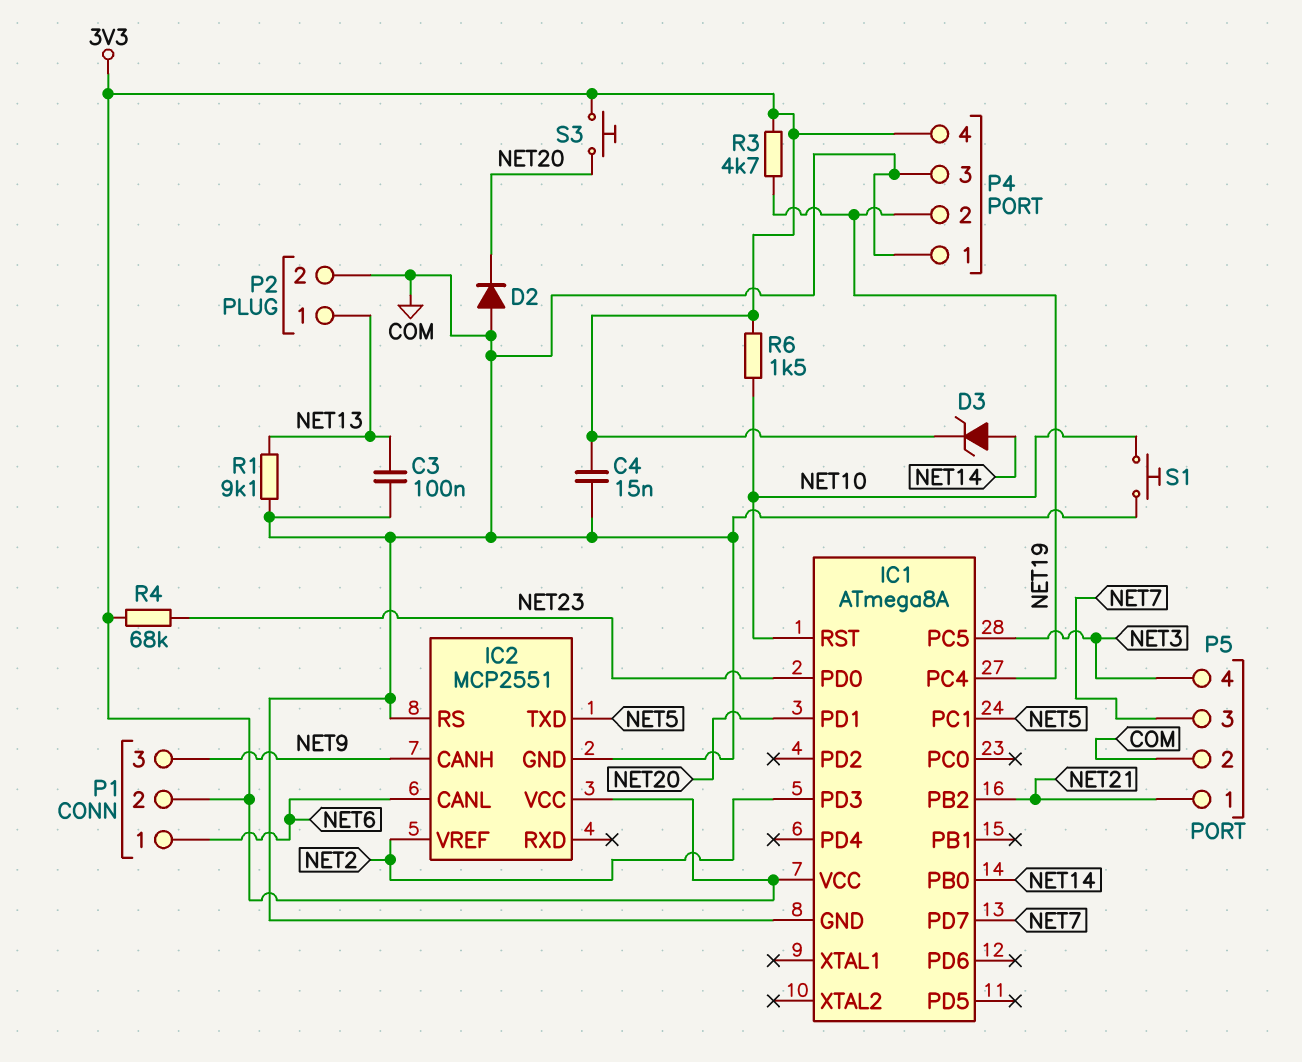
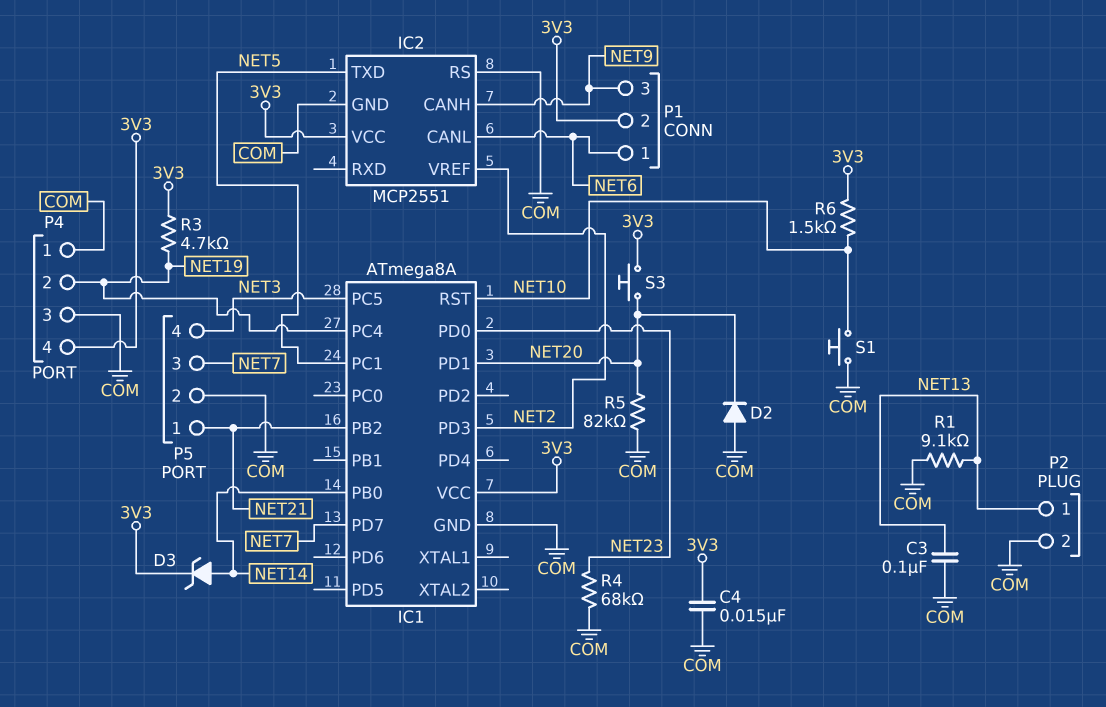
R4: 68k (3V3, NET23) -> 68k (COM, NET23)
R5: none -> 82k (COM, NET20)

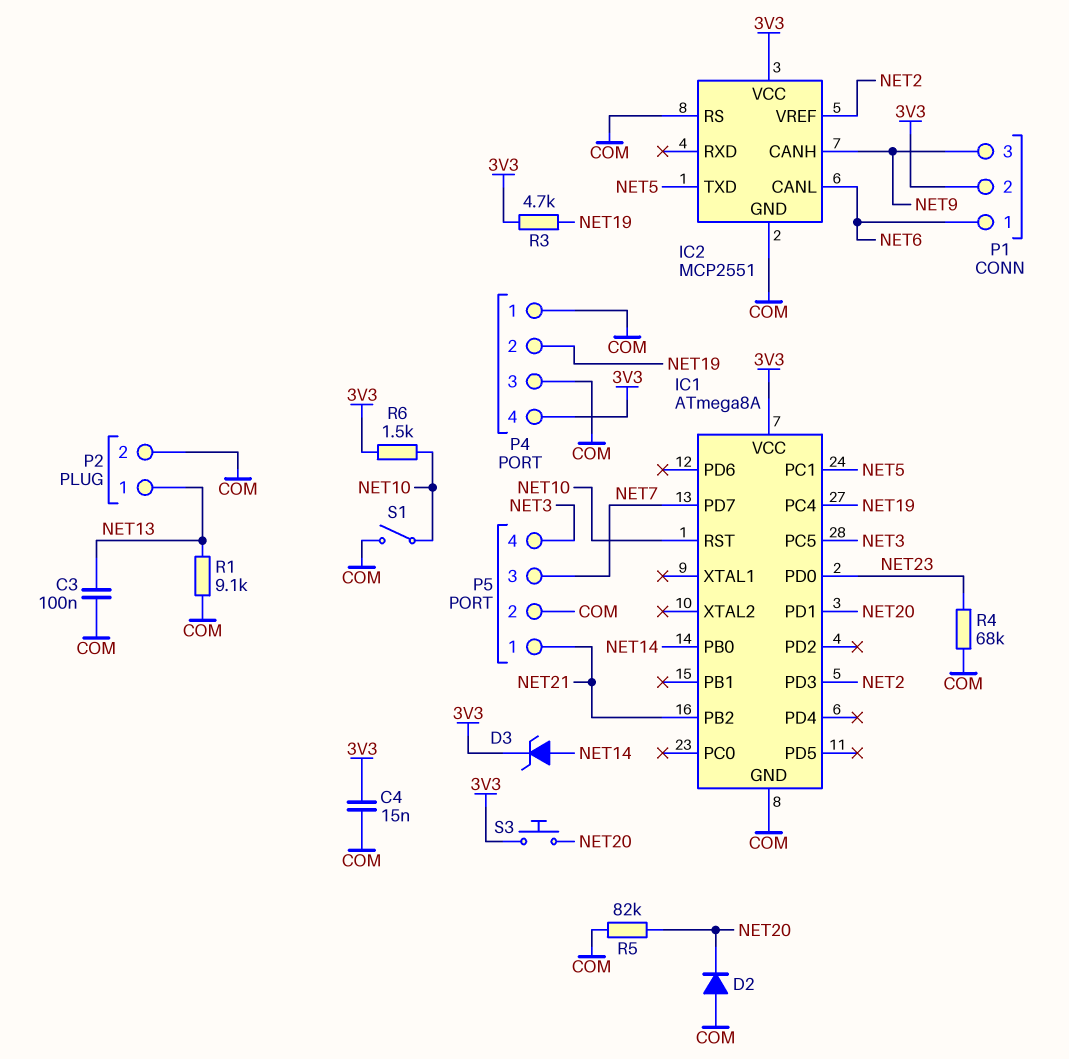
S1: button (COM, NET10) -> switch (COM, NET10)

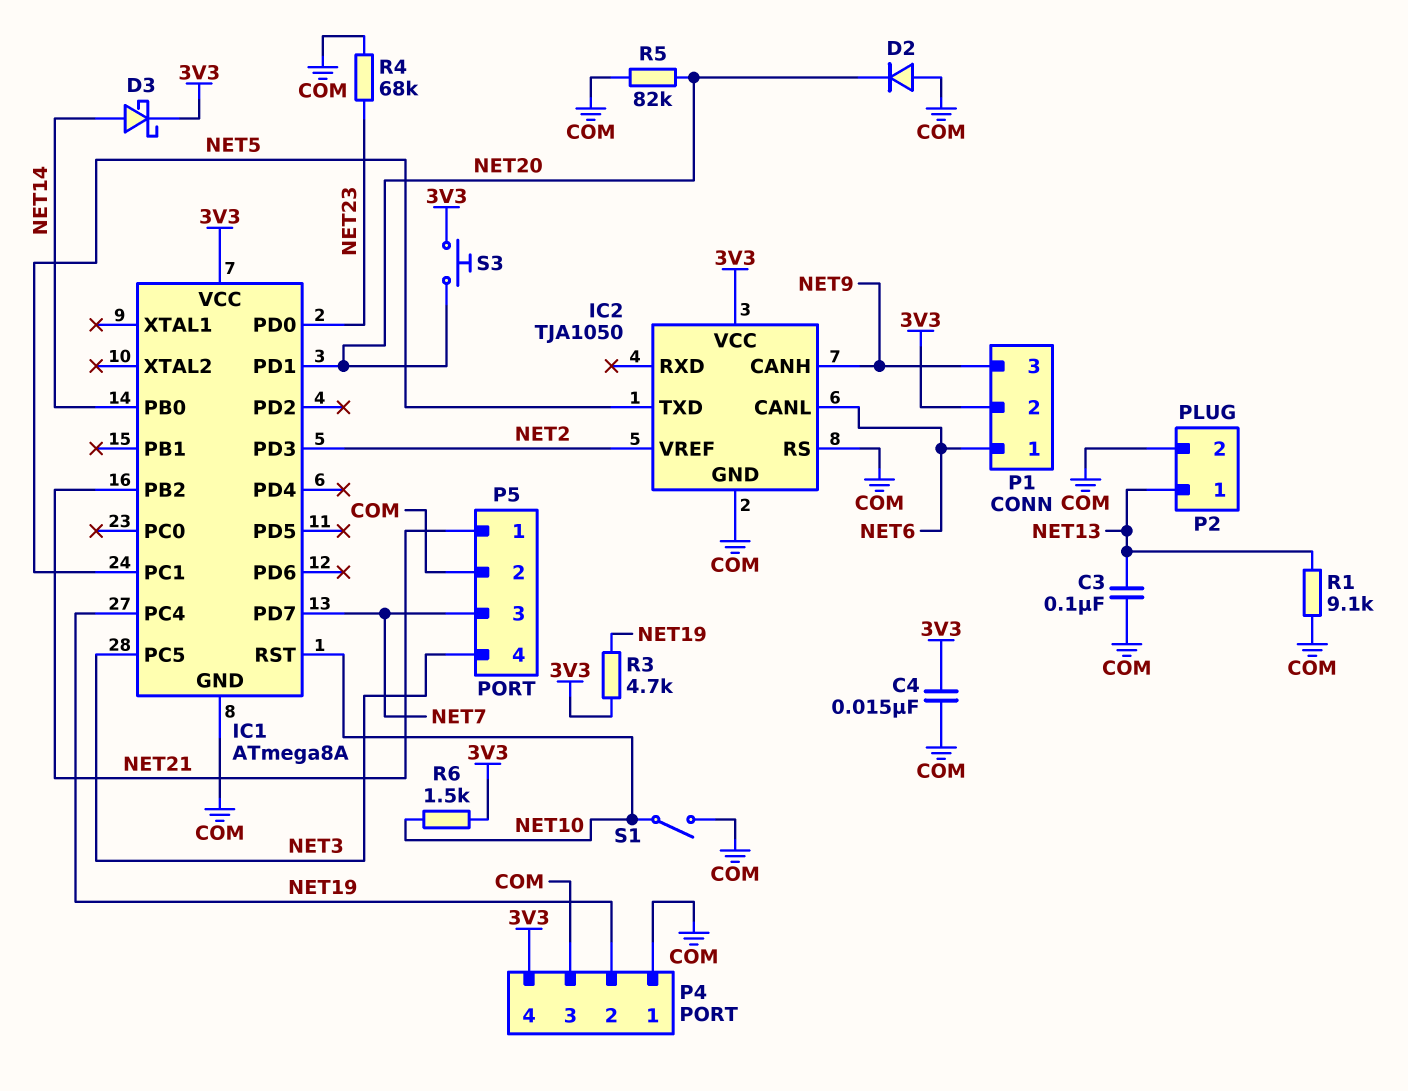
D3: zener (A NET14, K 3V3) -> schottky (A NET14, K 3V3)
IC2: MCP2551 -> TJA1050

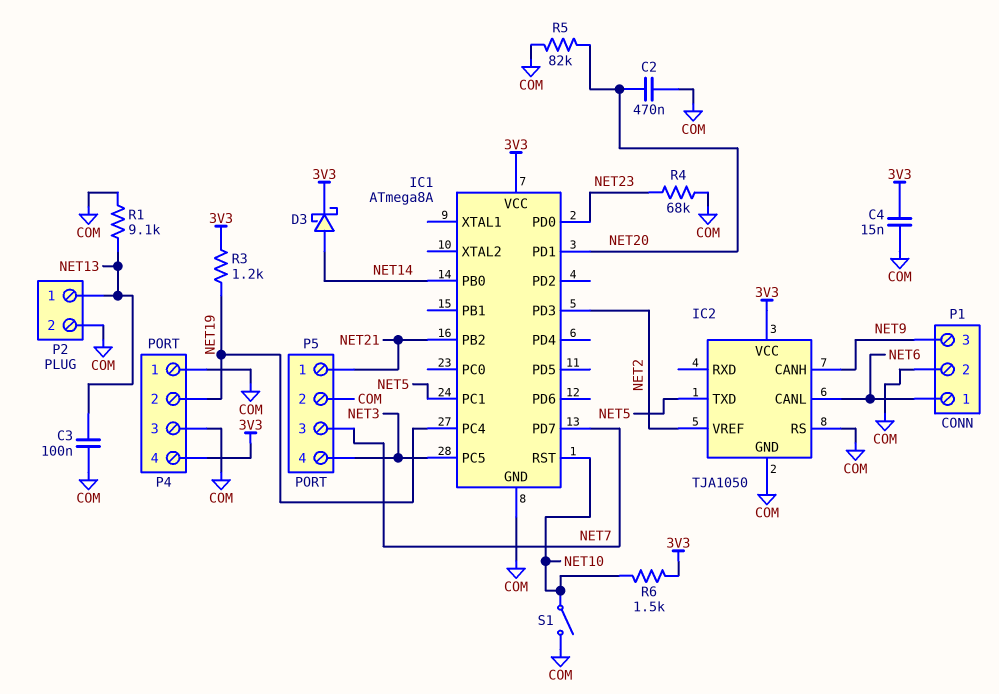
C2: none -> 470nF (COM, NET20)
D2: diode (A COM, K NET20) -> none
P1 pin 2: 3V3 -> COM
R3: 4.7k (3V3, NET19) -> 1.2k (3V3, NET19)
S3: button (3V3, NET20) -> none

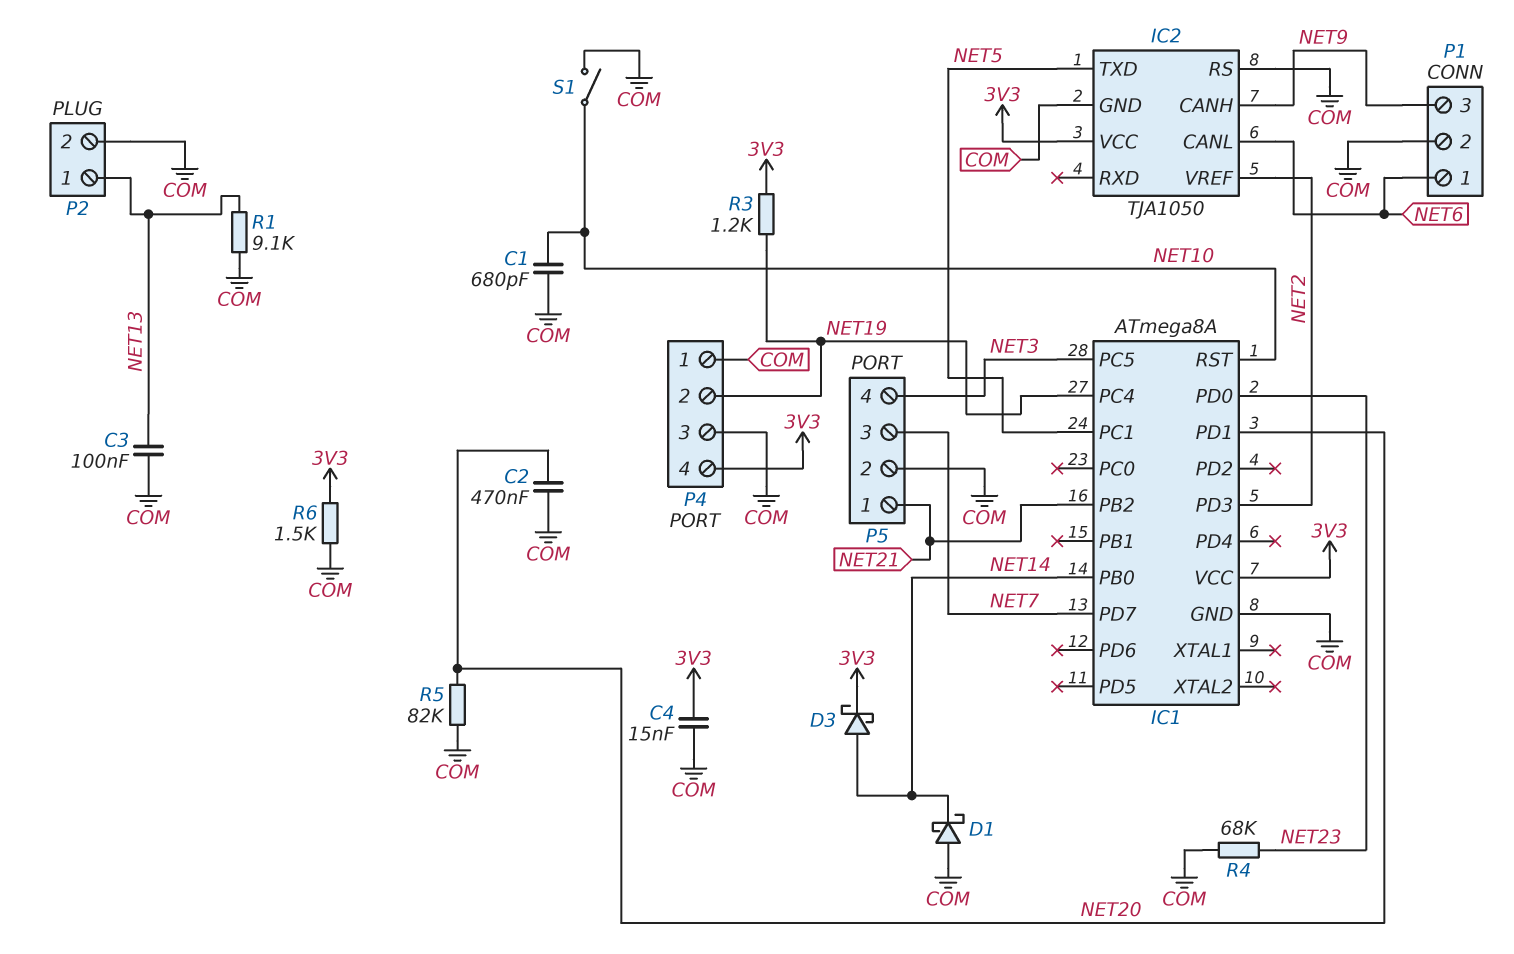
C1: none -> 680pF (COM, NET10)
D1: none -> schottky (A COM, K NET14)
R6: 1.5k (3V3, NET10) -> 1.5k (3V3, COM)

